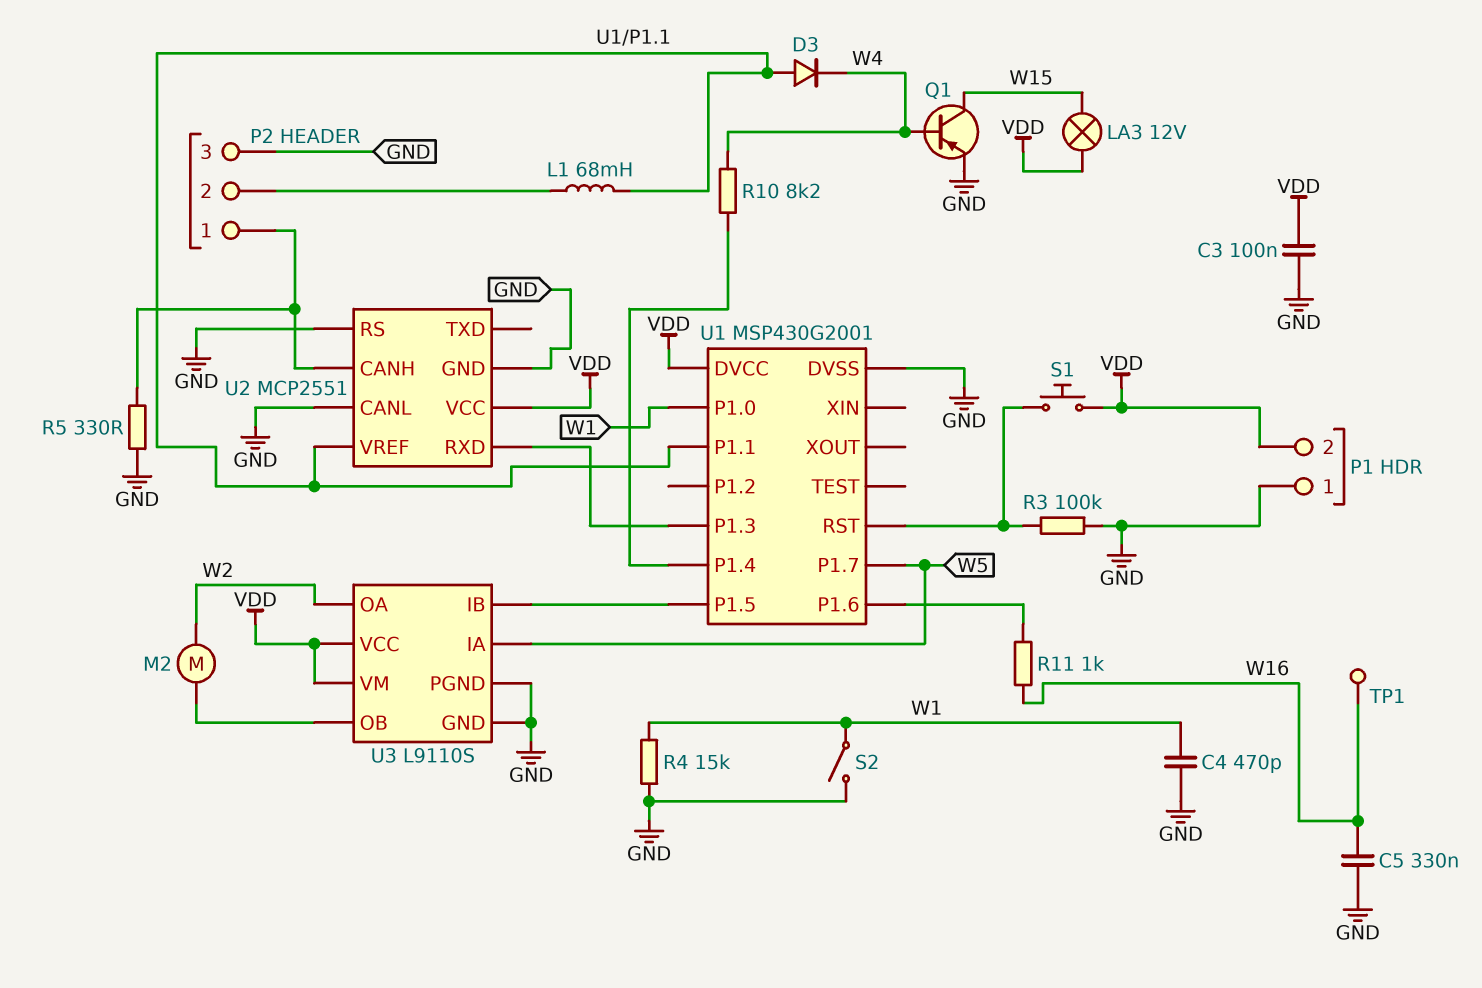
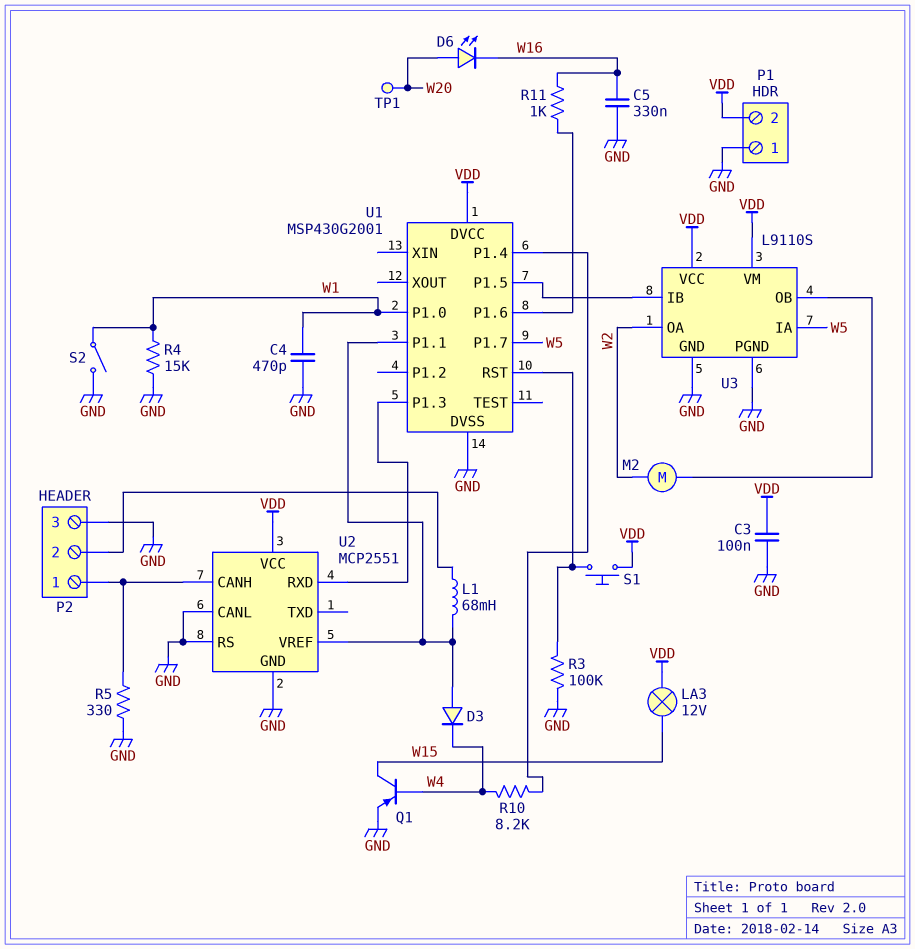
D6: none -> LED (A W20, K W16)
TP1: test point (W16) -> test point (W20)

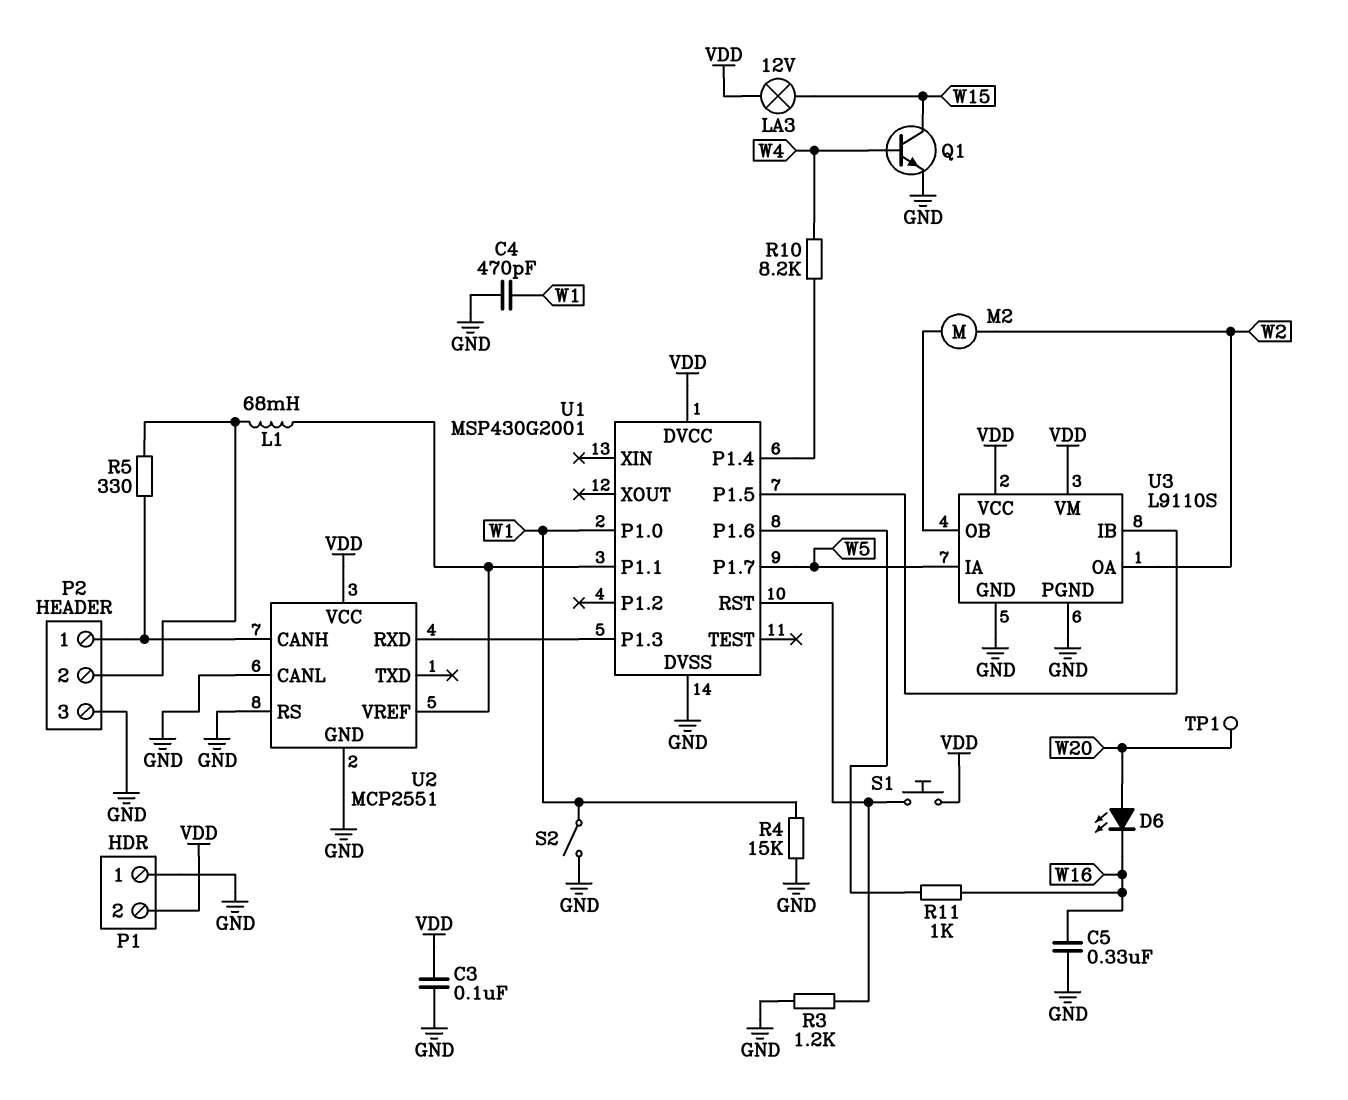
D3: diode (A U1/P1.1, K W4) -> none
Q1: PNP (B W4, C W15, E GND) -> NPN (B W4, C W15, E GND)
R3: 100k (GND, U1/RST) -> 1.2k (GND, U1/RST)
R5: 330 (GND, P2/1) -> 330 (P2/1, P2/2)

